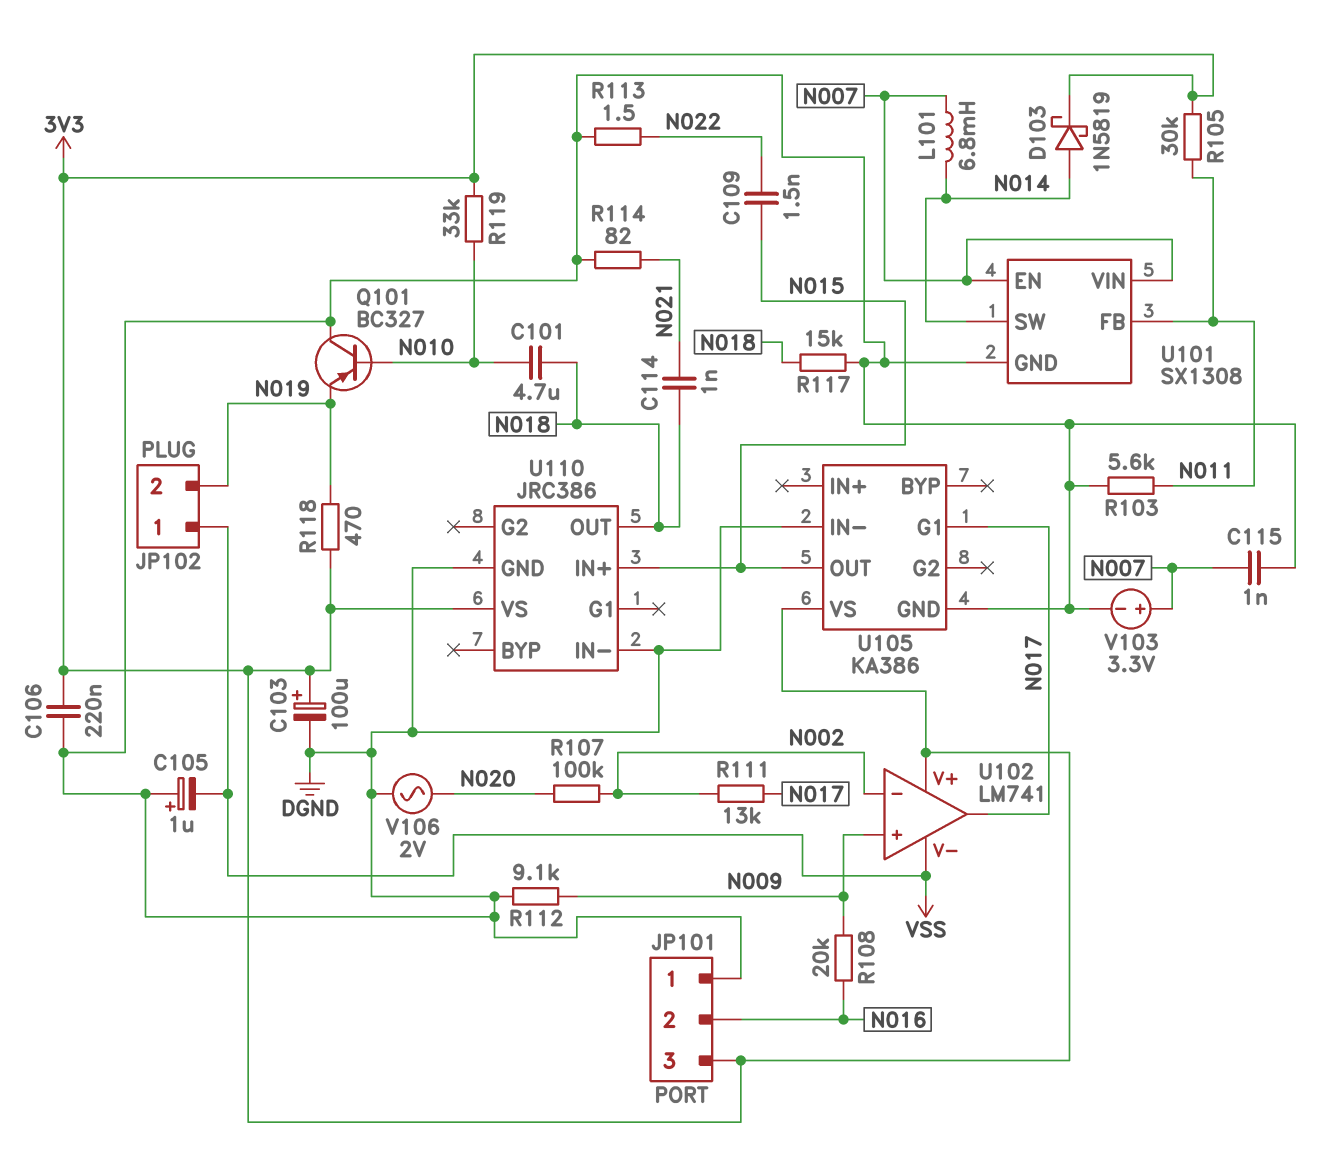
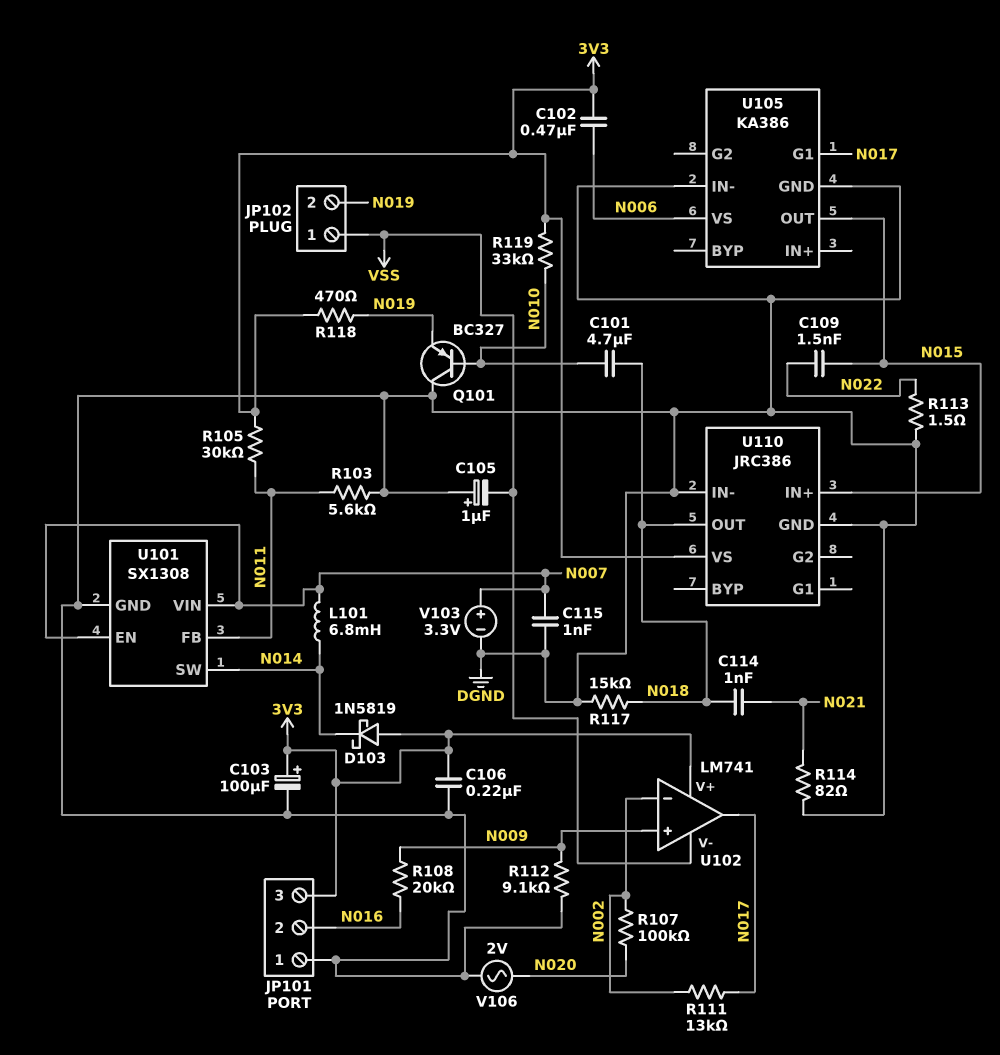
C102: none -> 470nF (3V3, N006)
D103: schottky 1N5819 (A N014, K 3V3) -> schottky 1N5819 (A 3V3, K N014)
U105 pin VS: 3V3 -> N006

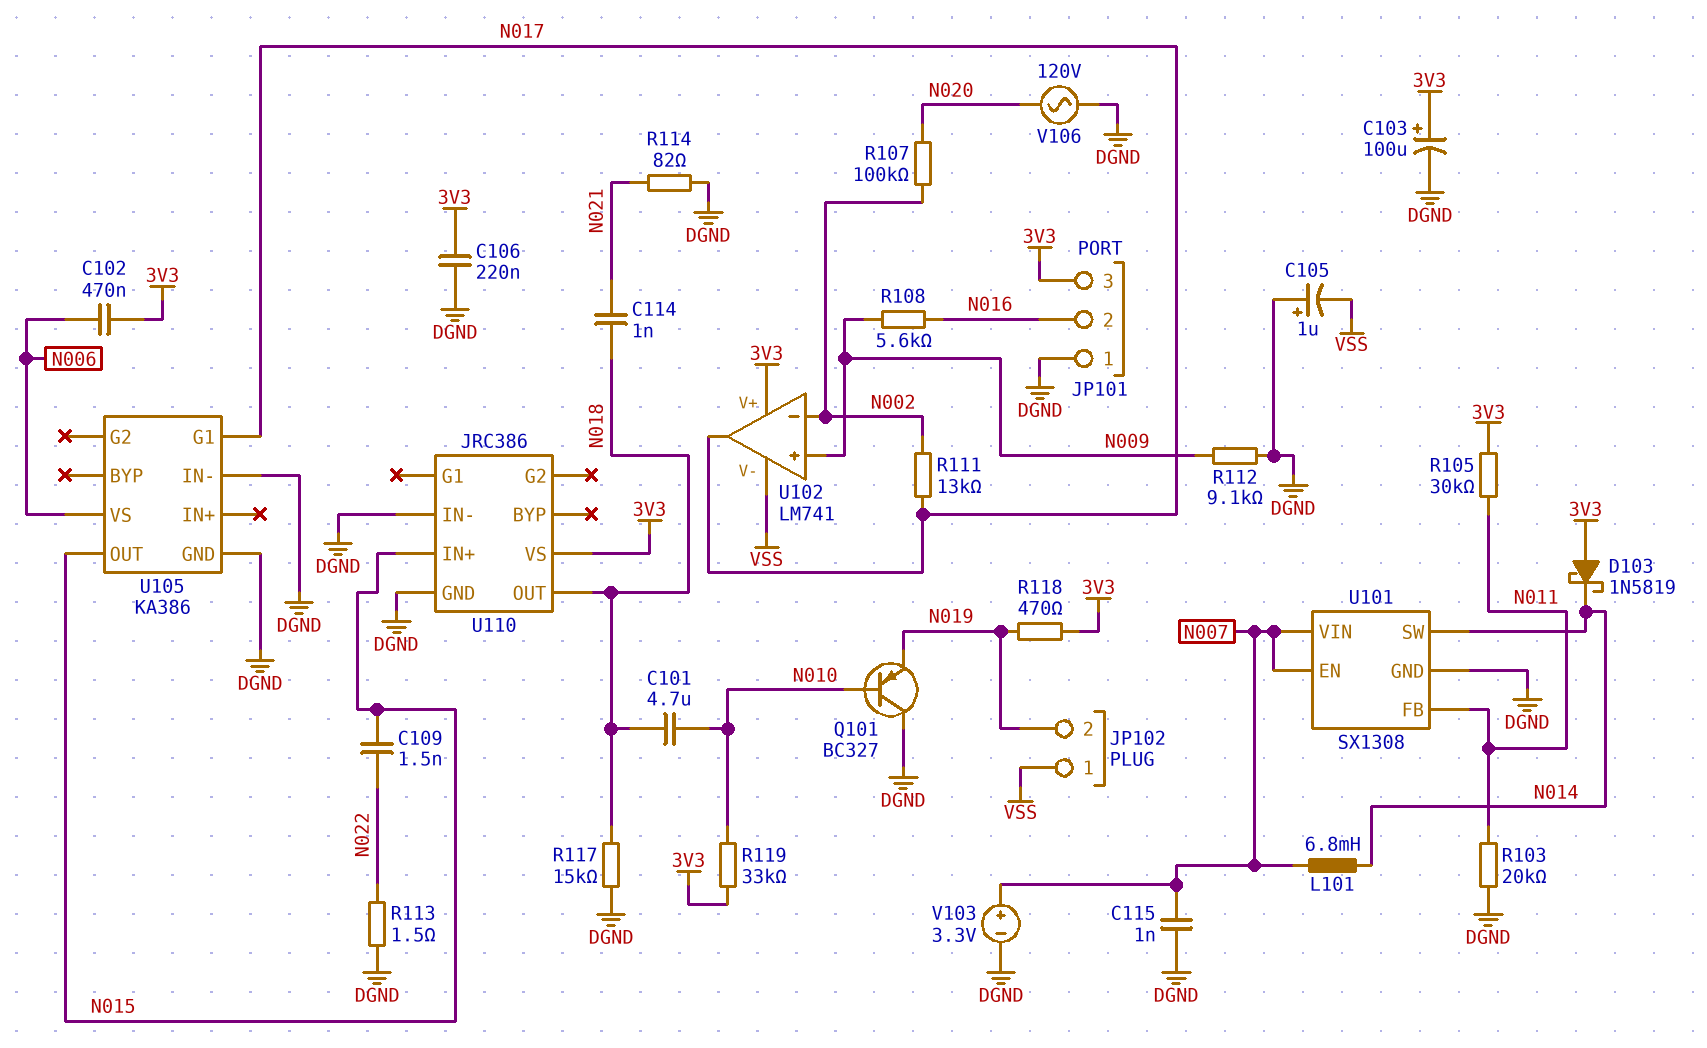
R103: 5.6k (DGND, N011) -> 20k (DGND, N011)
R108: 20k (N009, N016) -> 5.6k (N009, N016)
V106: AC 2V (DGND, N020) -> AC 120V (DGND, N020)

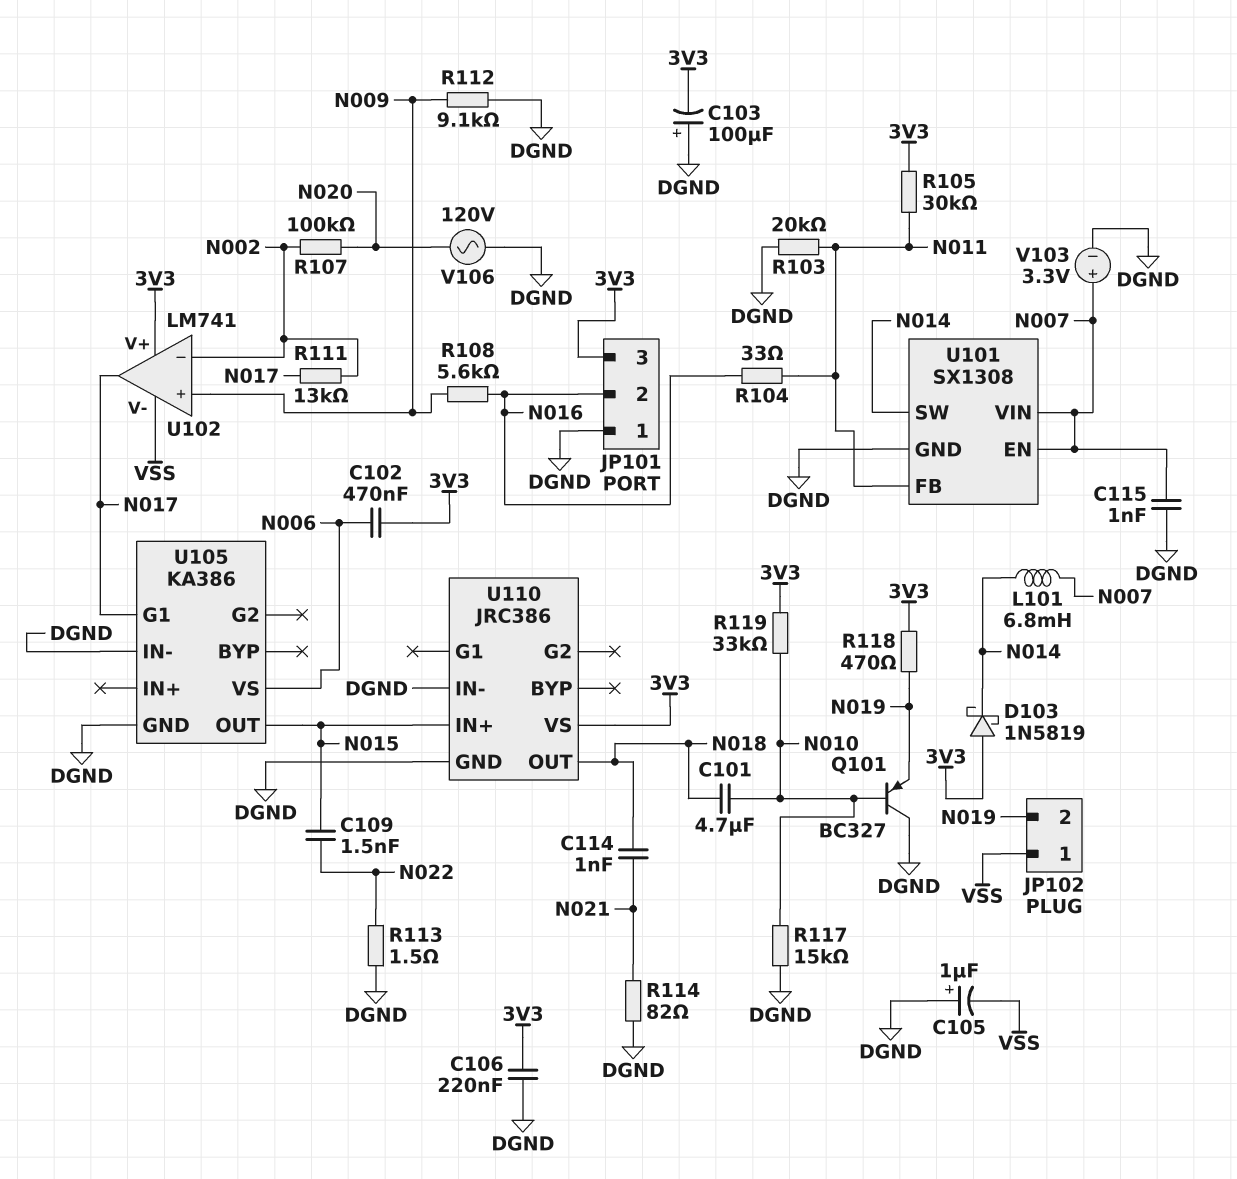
C103: 100uF (plus 3V3, minus DGND) -> 100uF (plus DGND, minus 3V3)
R104: none -> 33 (N011, N016)
R117: 15k (DGND, N018) -> 15k (DGND, N010)

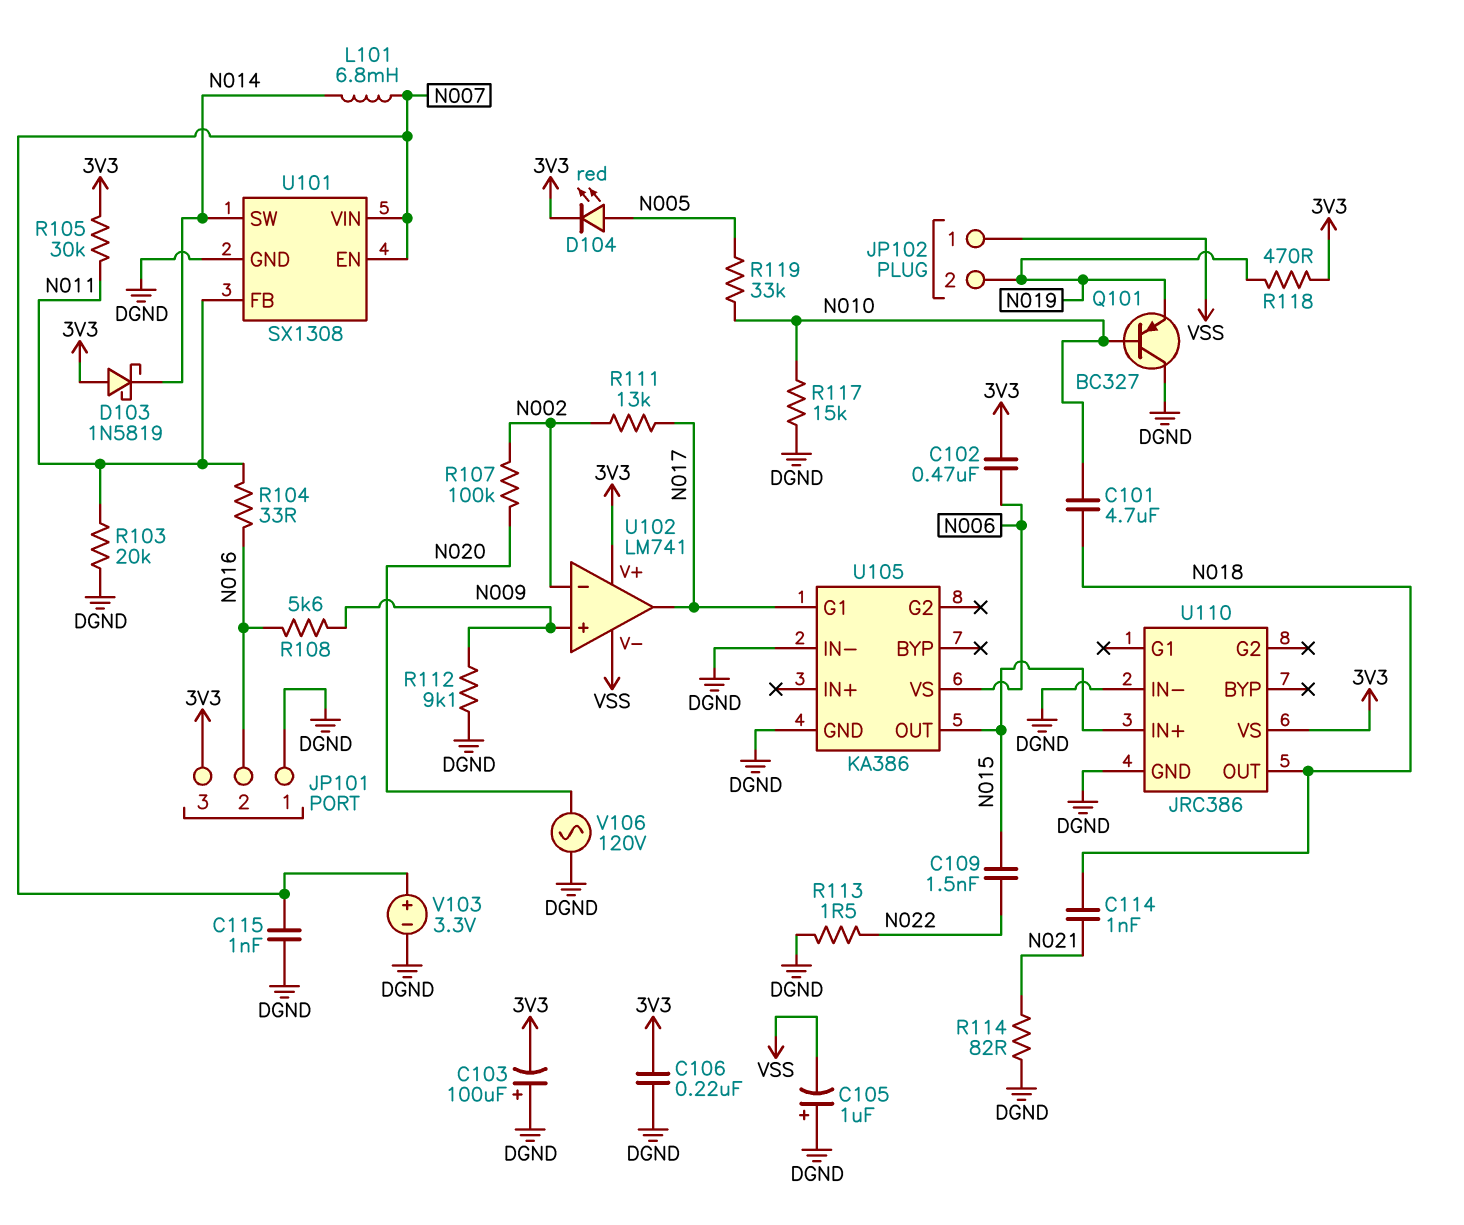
D104: none -> LED red (A N005, K 3V3)
R119: 33k (3V3, N010) -> 33k (N005, N010)

